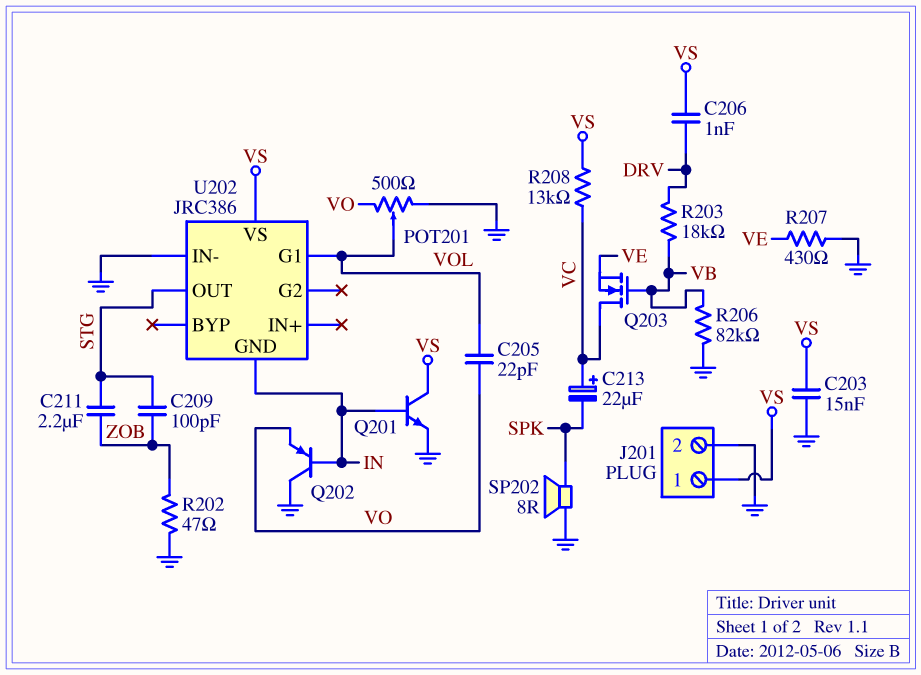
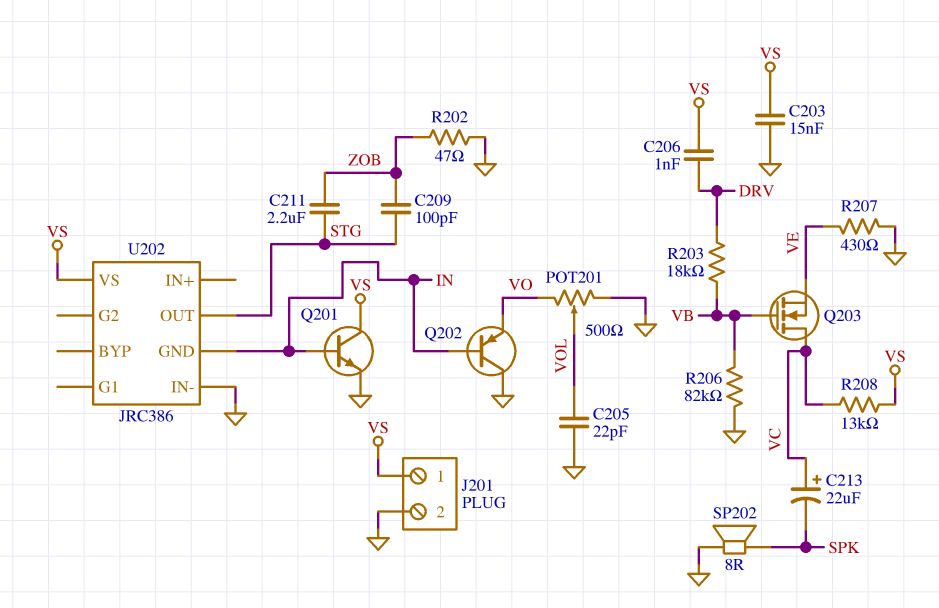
C205: 22pF (VO, VOL) -> 22pF (GND, VOL)
U202 pin G1: VOL -> none

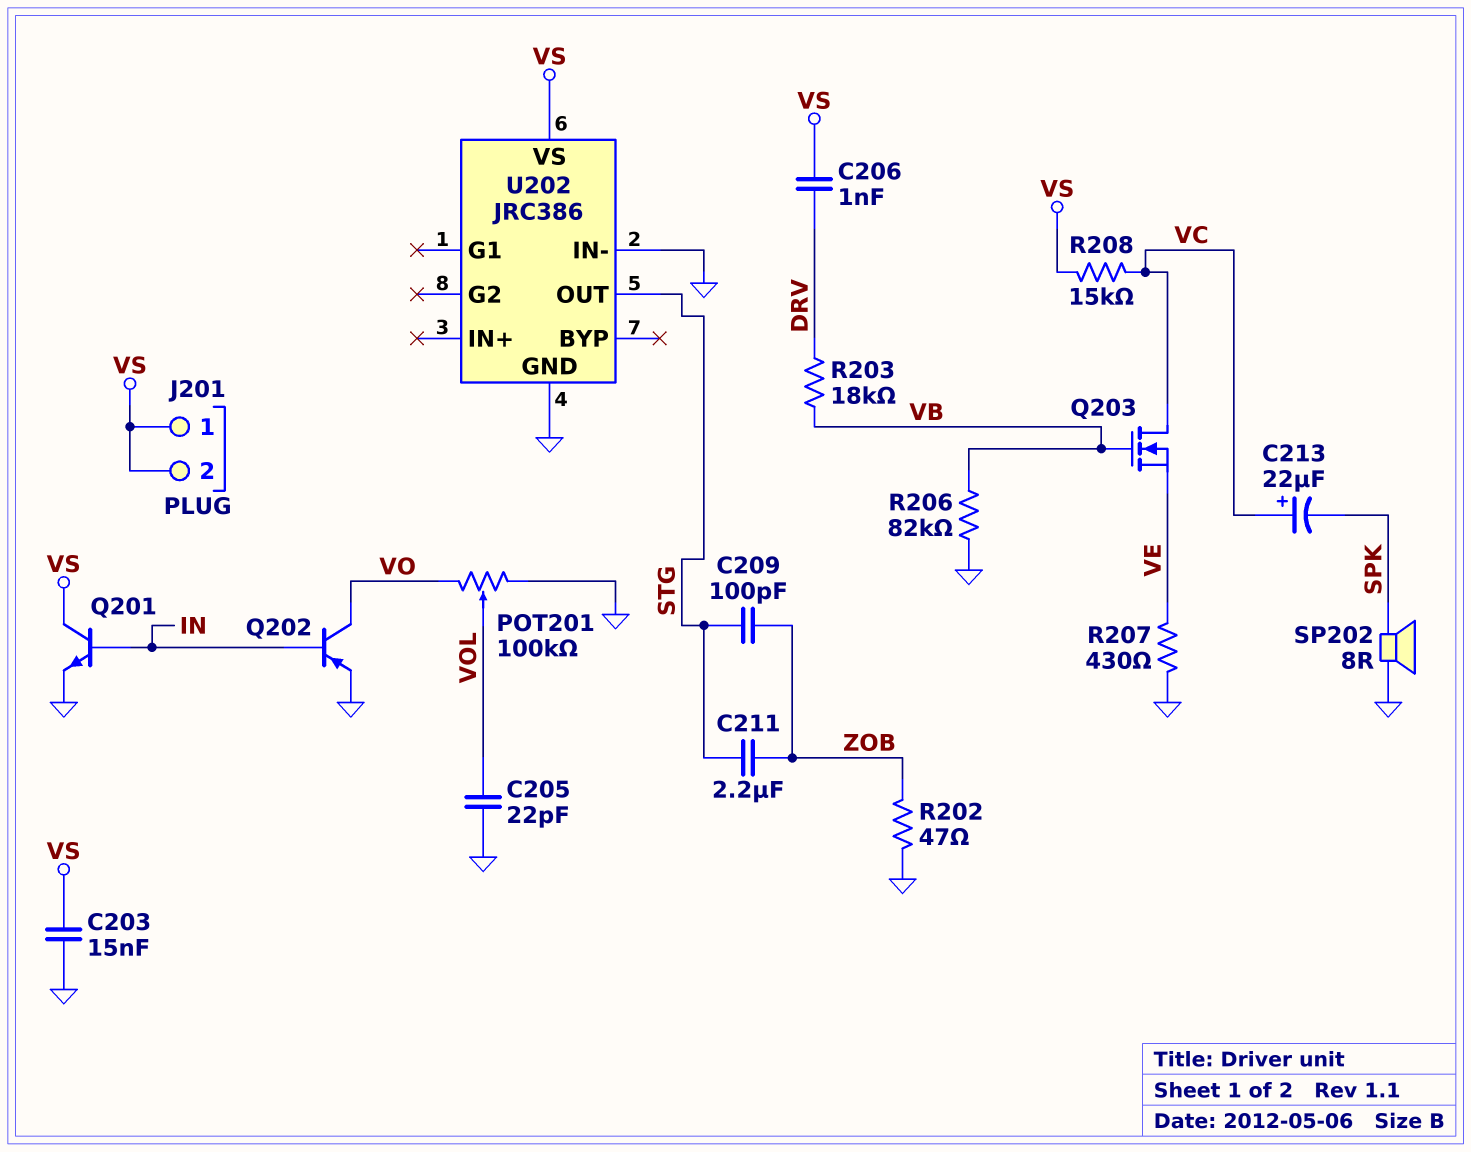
J201 pin 2: GND -> VS
POT201: 500 (GND, VO, wiper VOL) -> 100k (GND, VO, wiper VOL)
Q202: PNP (B IN, C GND, E VO) -> PNP (B IN, C VO, E GND)
R208: 13k (VC, VS) -> 15k (VC, VS)
U202 pin GND: IN -> GND

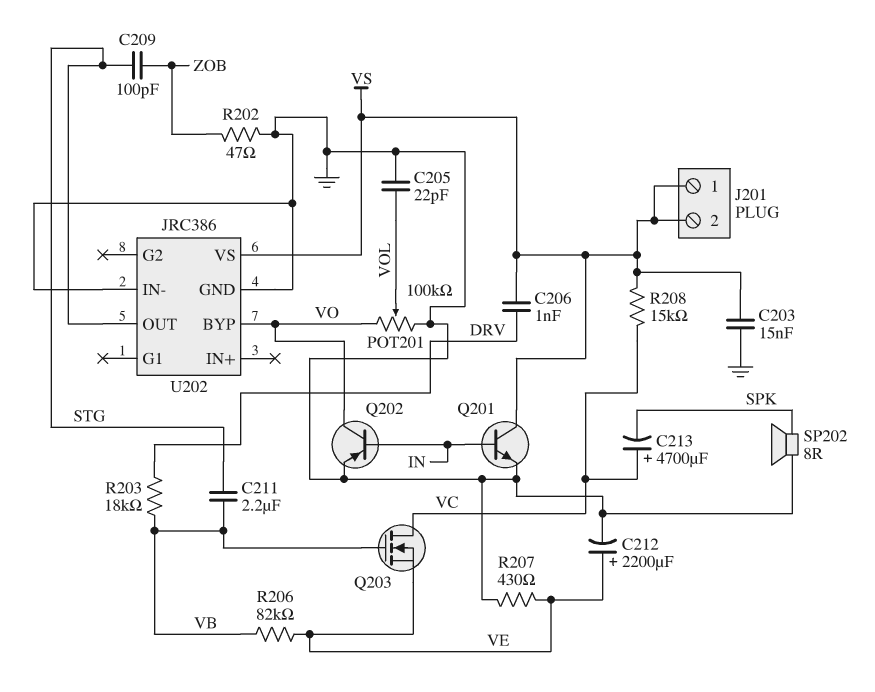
C211: 2.2uF (STG, ZOB) -> 2.2uF (STG, VB)
C212: none -> 2200uF (plus VE, minus GND)
C213: 22uF (plus VC, minus SPK) -> 4700uF (plus VC, minus SPK)
R206: 82k (GND, VB) -> 82k (VB, VE)
U202 pin BYP: none -> VO

